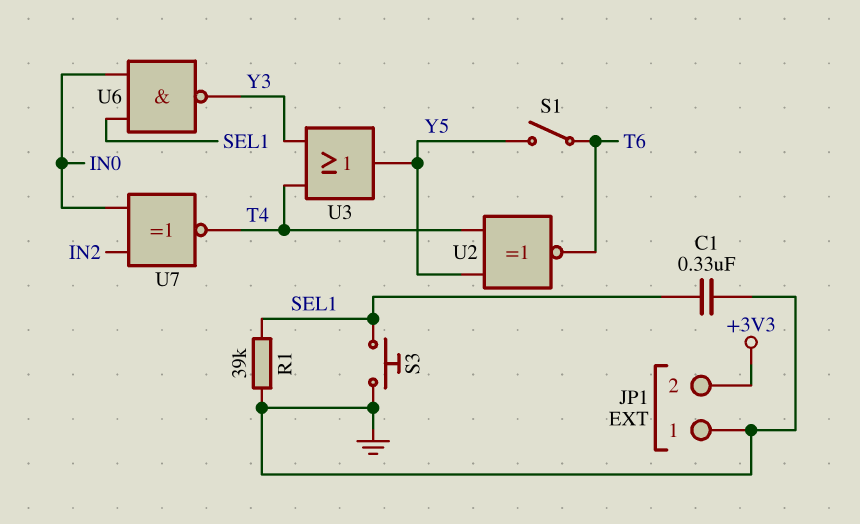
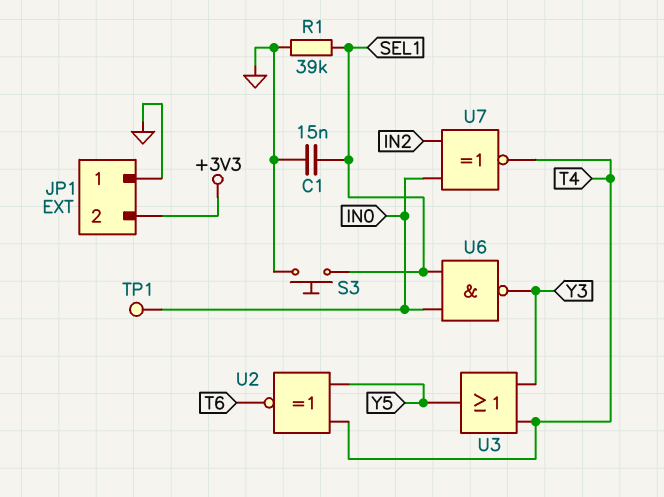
C1: 330nF (GND, SEL1) -> 15nF (GND, SEL1)
S1: switch (T6, Y5) -> none
TP1: none -> test point (IN0)

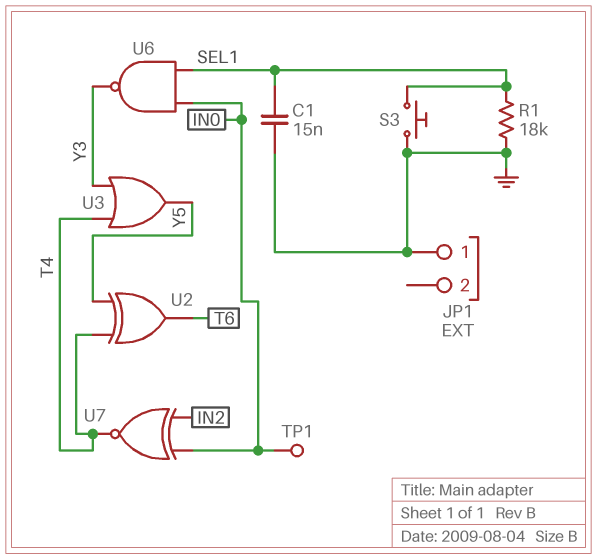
JP1 pin 2: +3V3 -> none
R1: 39k (GND, SEL1) -> 18k (GND, SEL1)
U2: XNOR (in T4, in Y5, out T6) -> XOR (in T4, in Y5, out T6)

